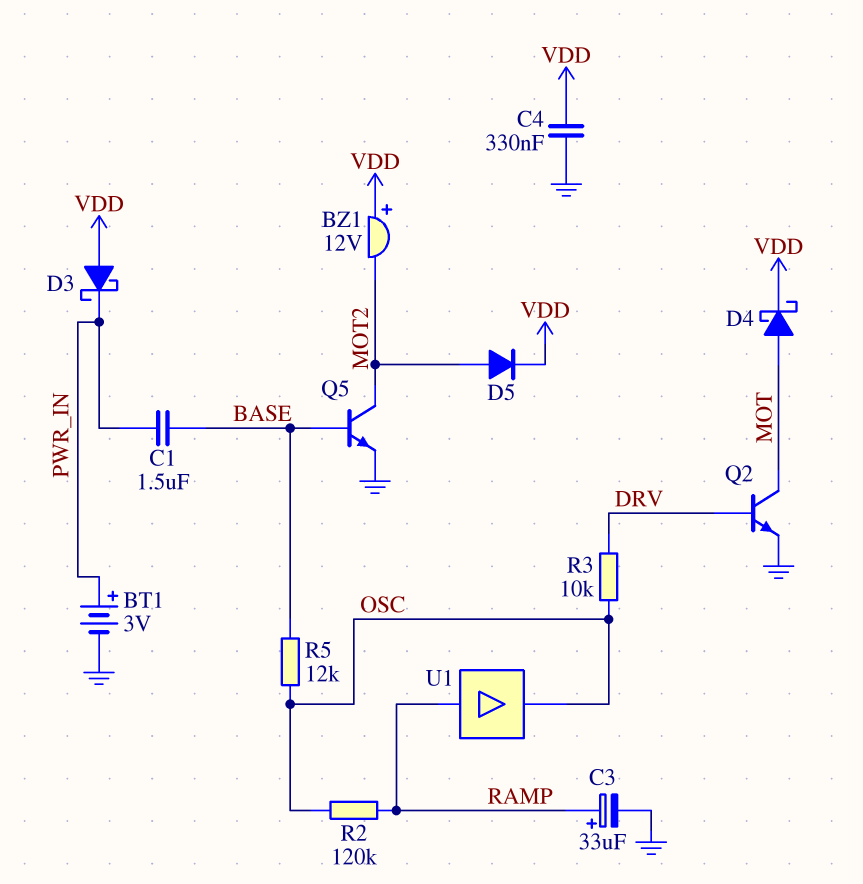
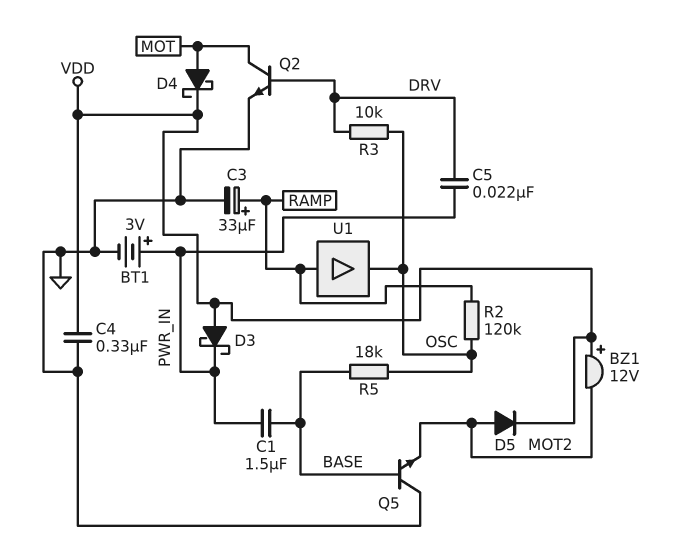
C5: none -> 22nF (DRV, PWR_IN)
Q5: NPN (B BASE, C MOT2, E GND) -> NPN (B BASE, C GND, E MOT2)
R5: 12k (BASE, OSC) -> 18k (BASE, OSC)

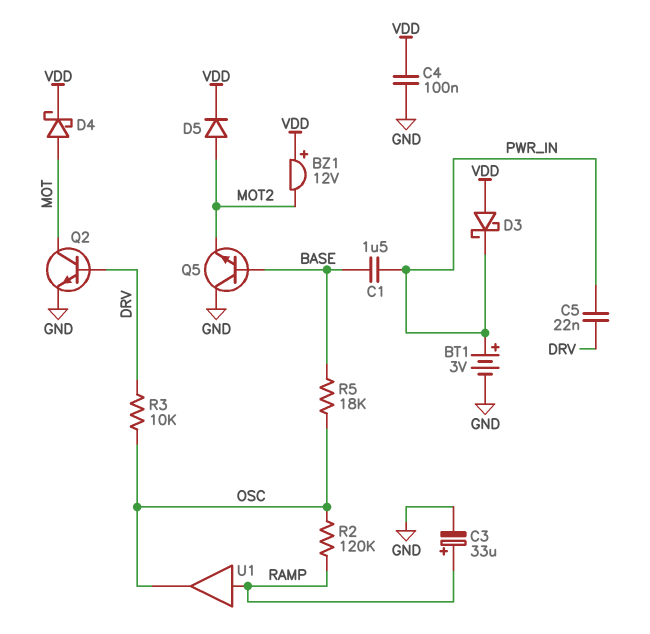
C4: 330nF (GND, VDD) -> 100nF (GND, VDD)

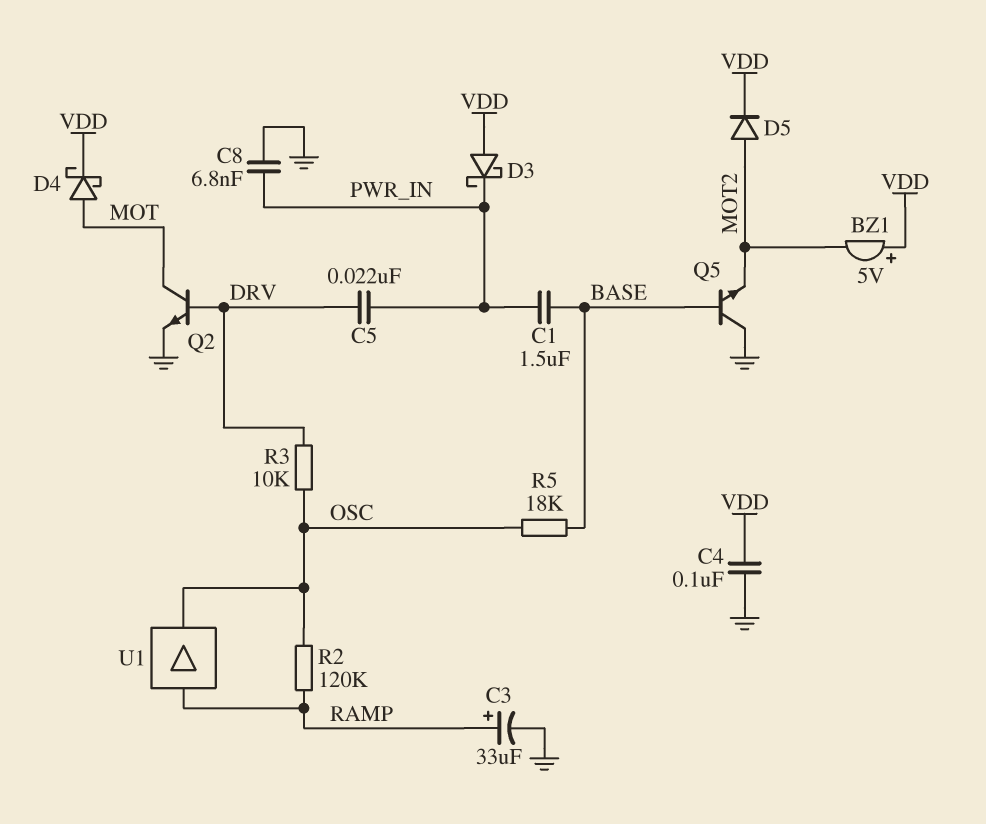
BT1: 3V (plus PWR_IN, minus GND) -> none
BZ1: buzzer 12V (plus VDD, minus MOT2) -> buzzer 5V (plus VDD, minus MOT2)
C8: none -> 6.8nF (GND, PWR_IN)

